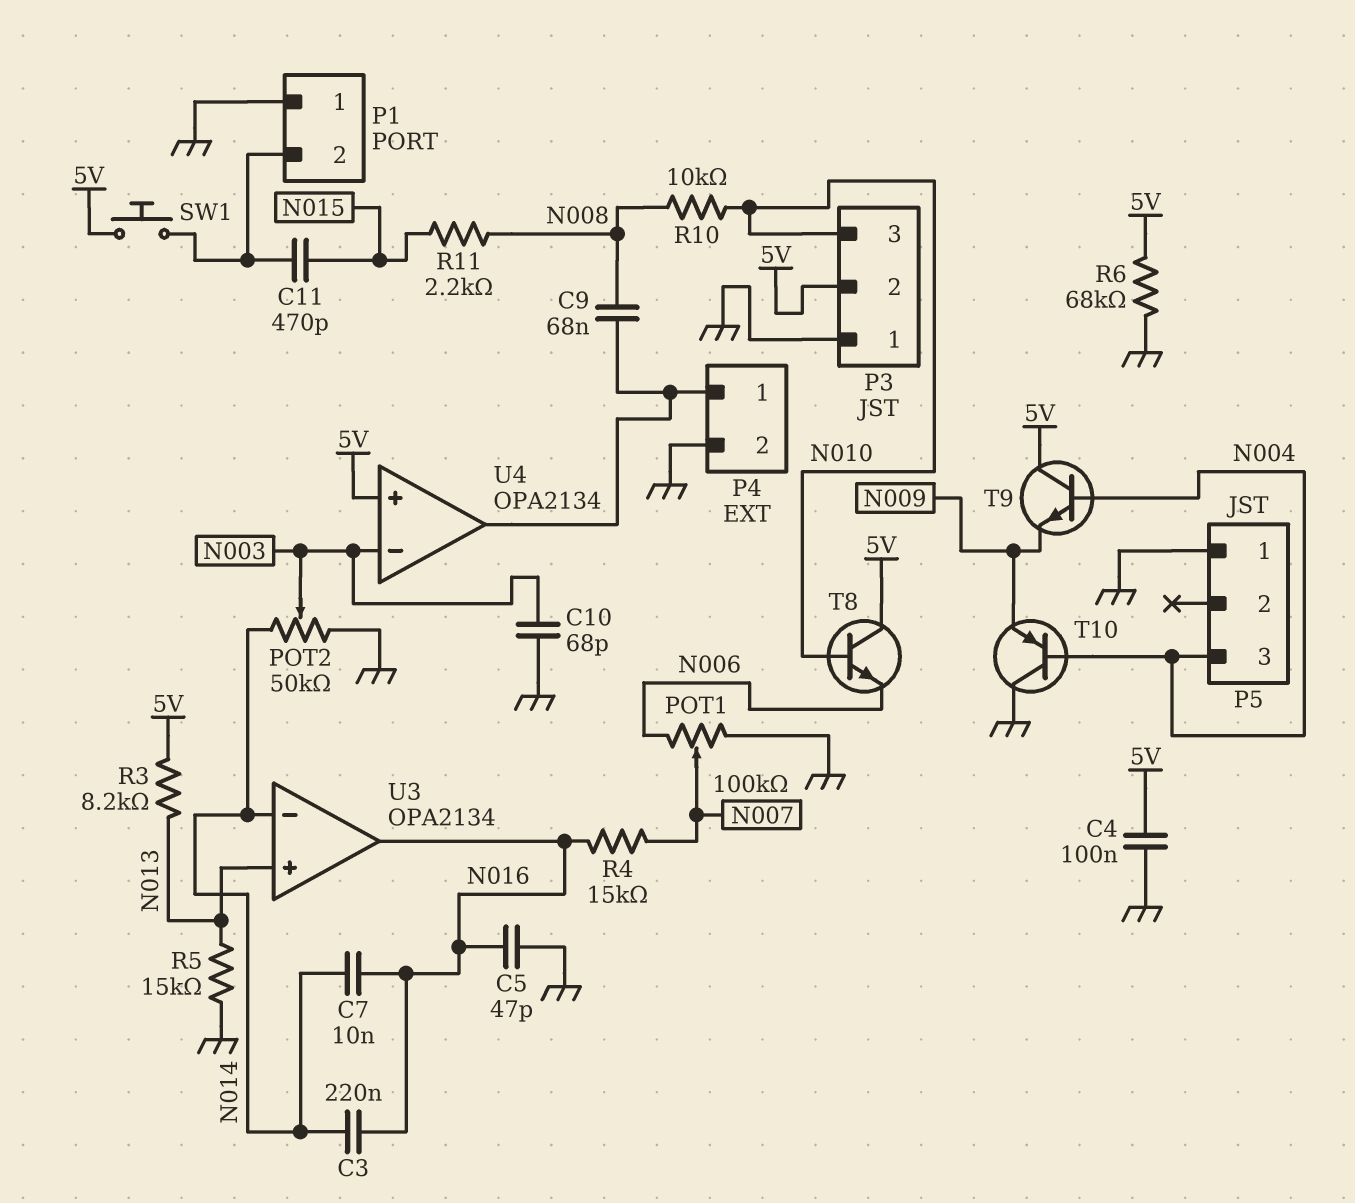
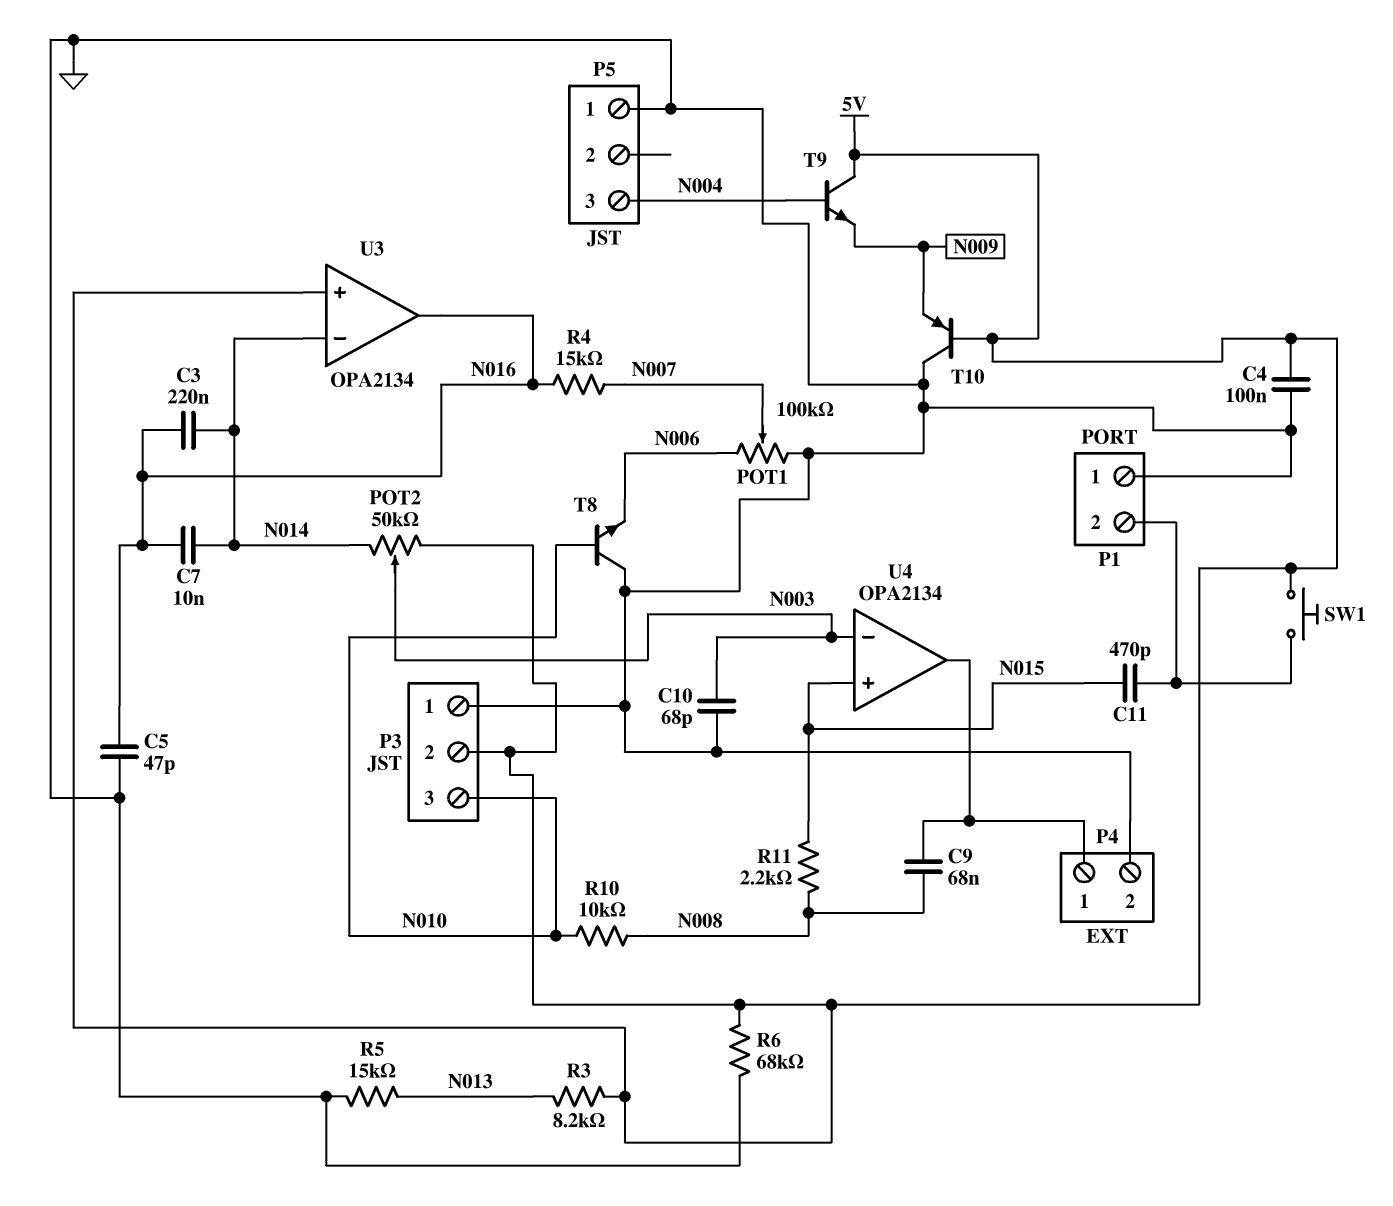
POT2: 50k (GND, N014, wiper N003) -> 50k (5V, N014, wiper N003)
T8: NPN (B N010, C 5V, E N006) -> NPN (B N010, C GND, E N006)
T10: PNP (B N004, C GND, E N009) -> PNP (B 5V, C GND, E N009)
U3 pin in+: N013 -> 5V
U4 pin in+: 5V -> N015

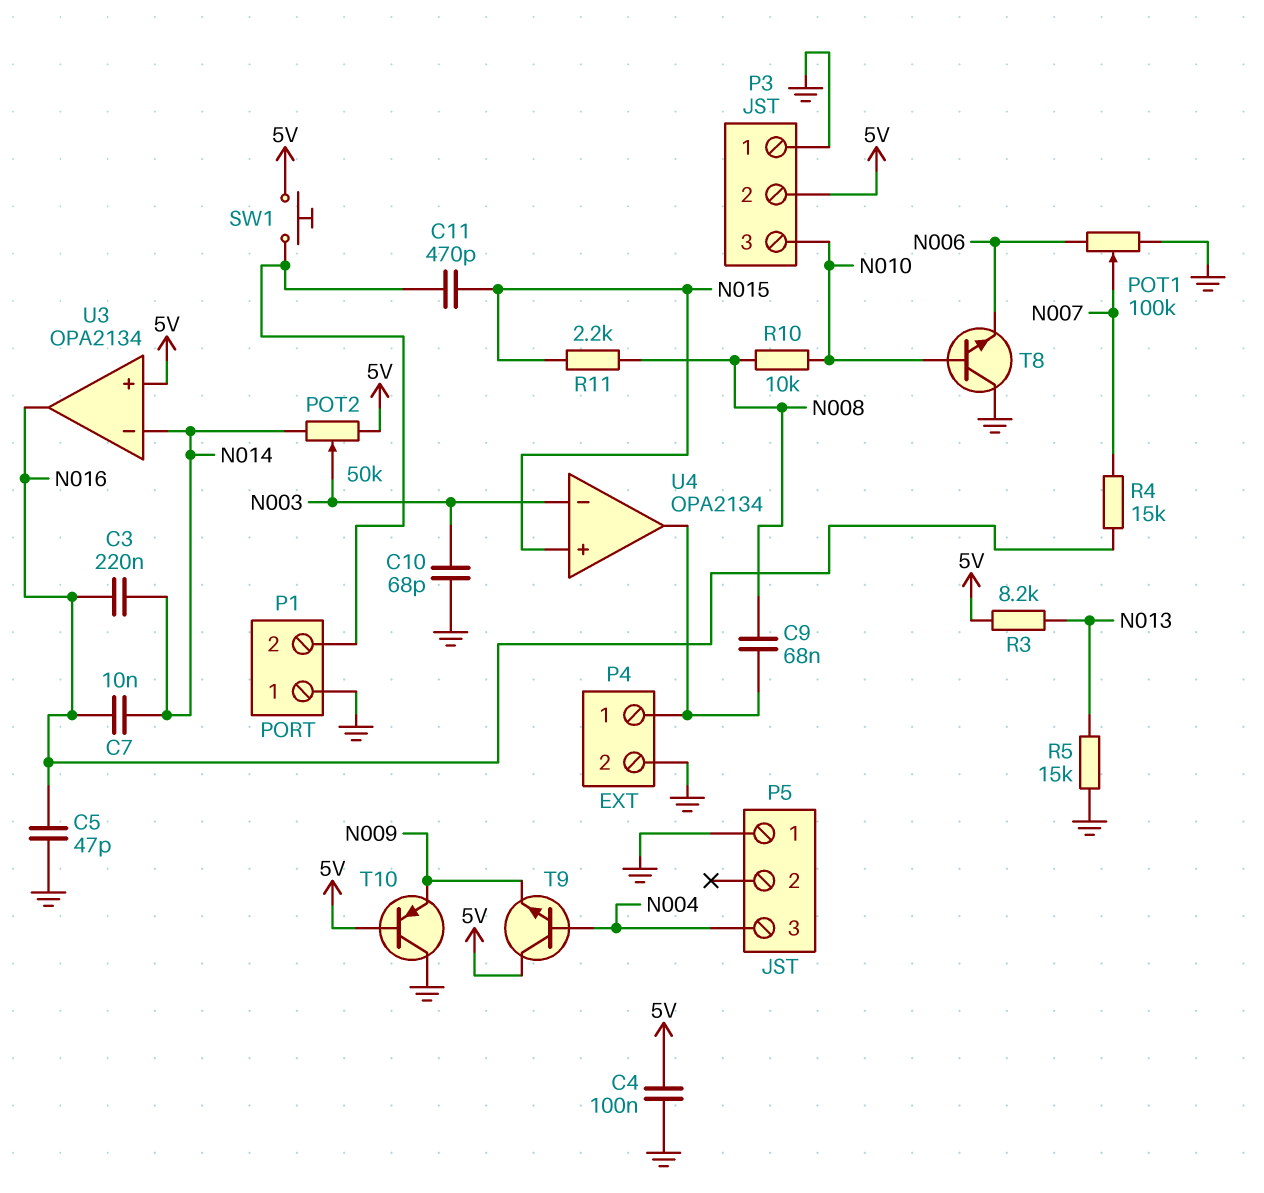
R6: 68k (5V, GND) -> none

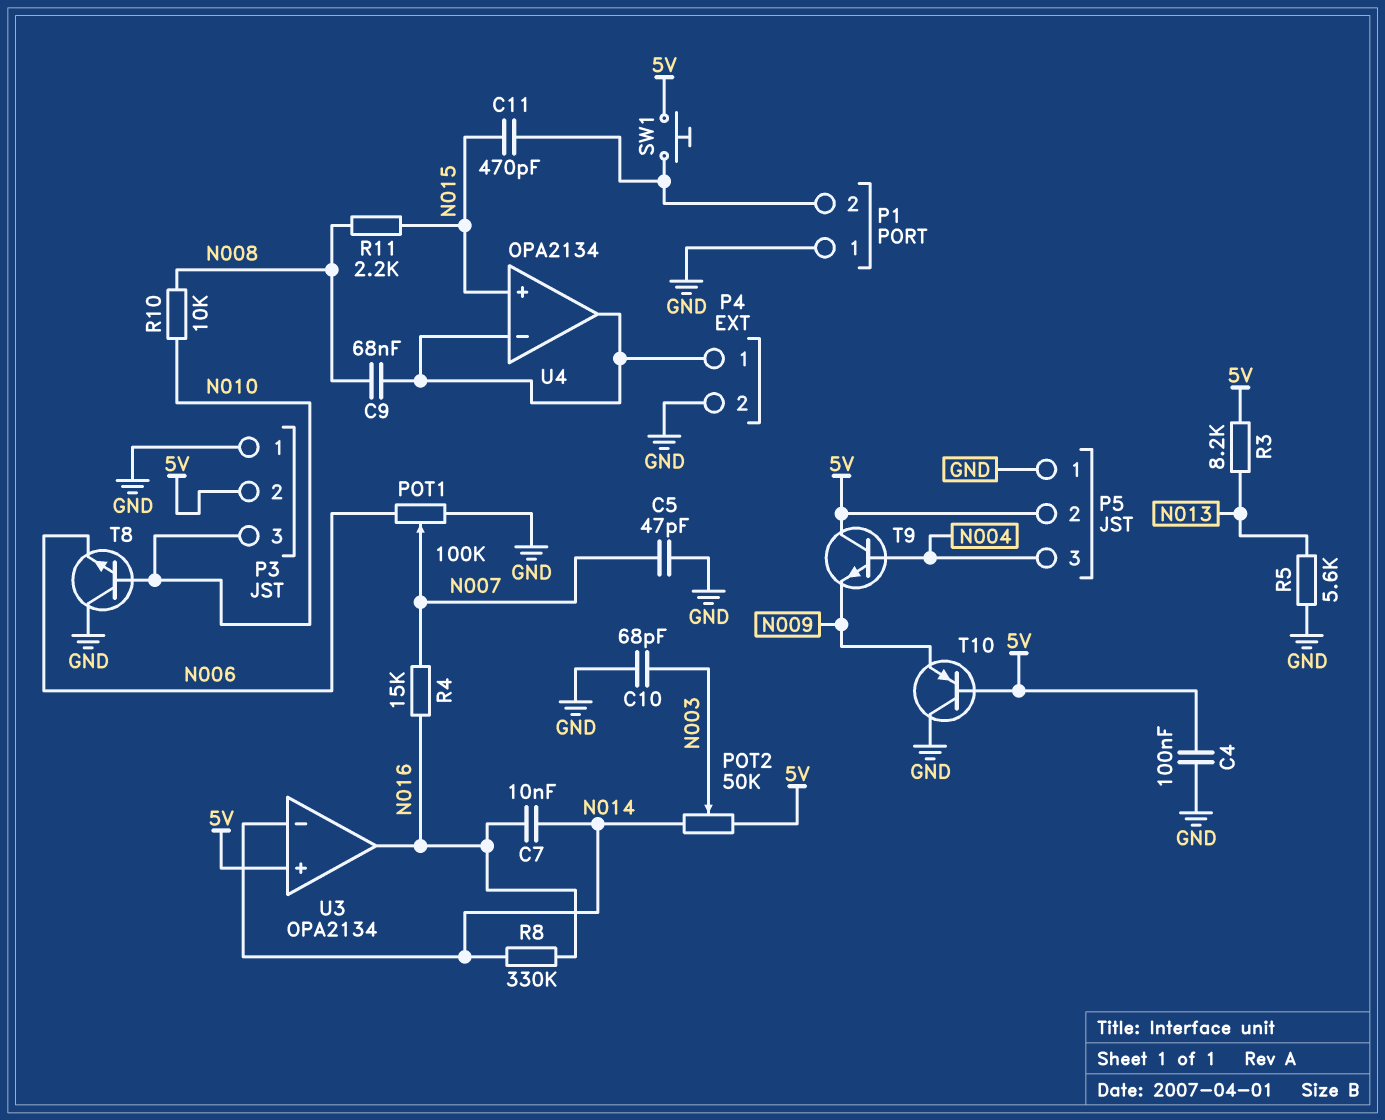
C3: 220nF (N014, N016) -> none
C5: 47pF (GND, N016) -> 47pF (GND, N007)
P5 pin 2: none -> 5V
R5: 15k (GND, N013) -> 5.6k (GND, N013)
R8: none -> 330k (N014, N016)
U4 pin in-: N003 -> P4/1

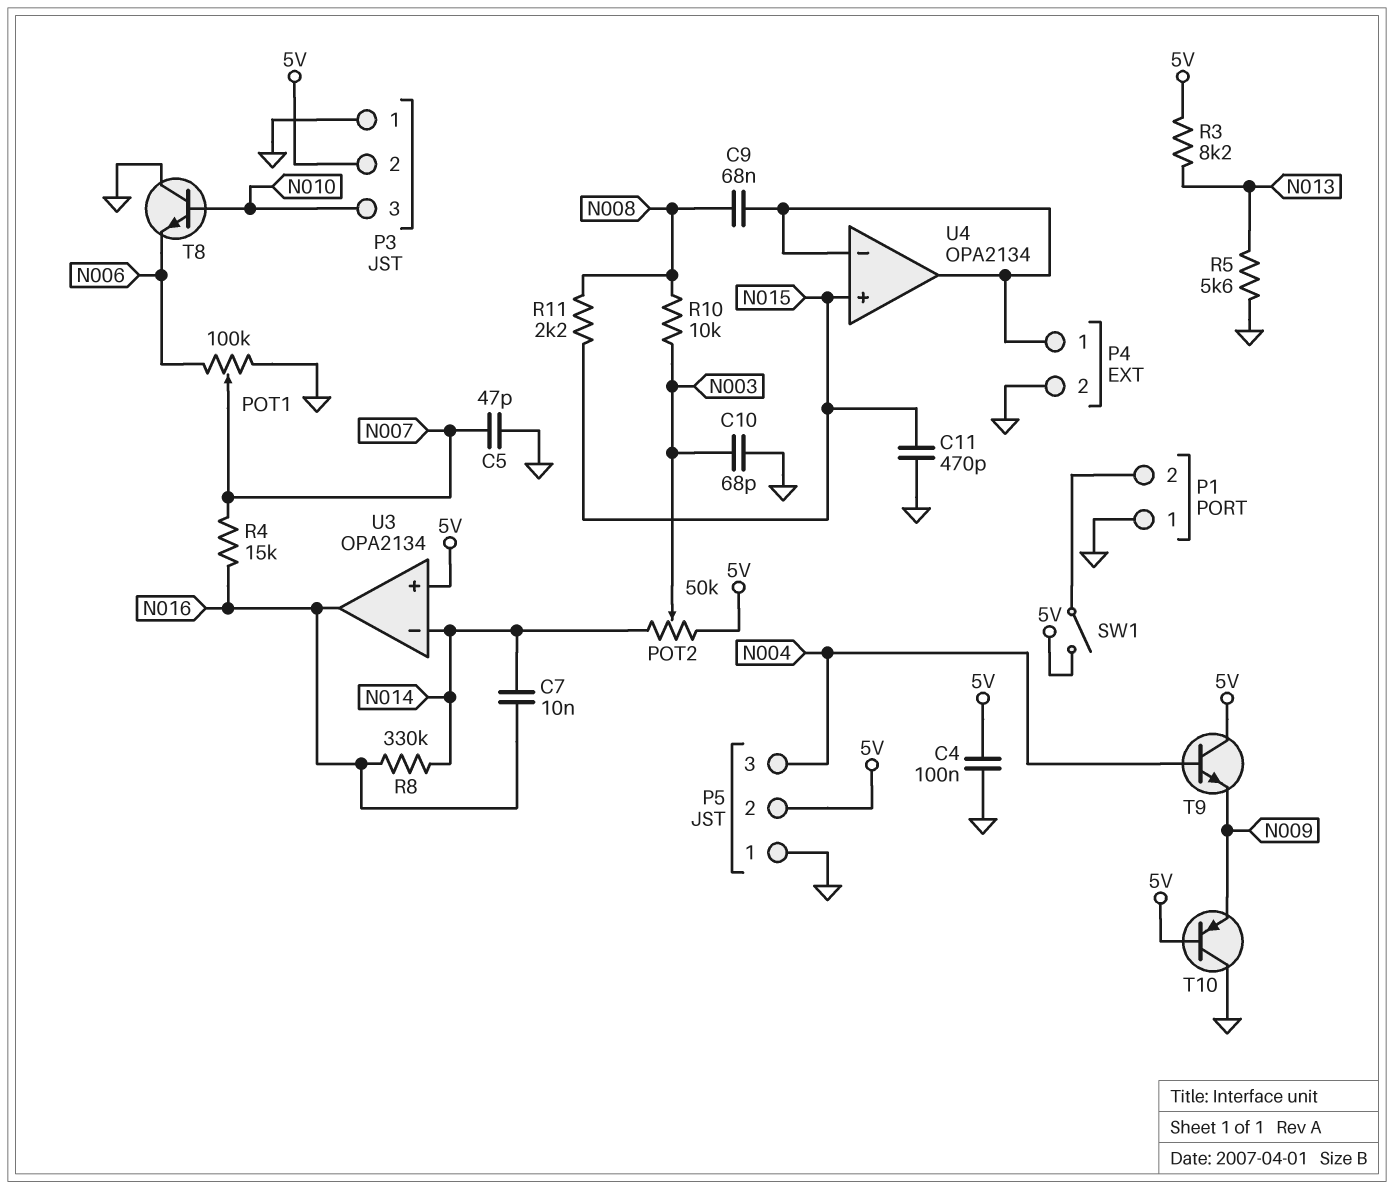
C11: 470pF (N015, P1/2) -> 470pF (GND, N015)
R10: 10k (N008, N010) -> 10k (N003, N008)
SW1: button (5V, P1/2) -> switch (5V, P1/2)

